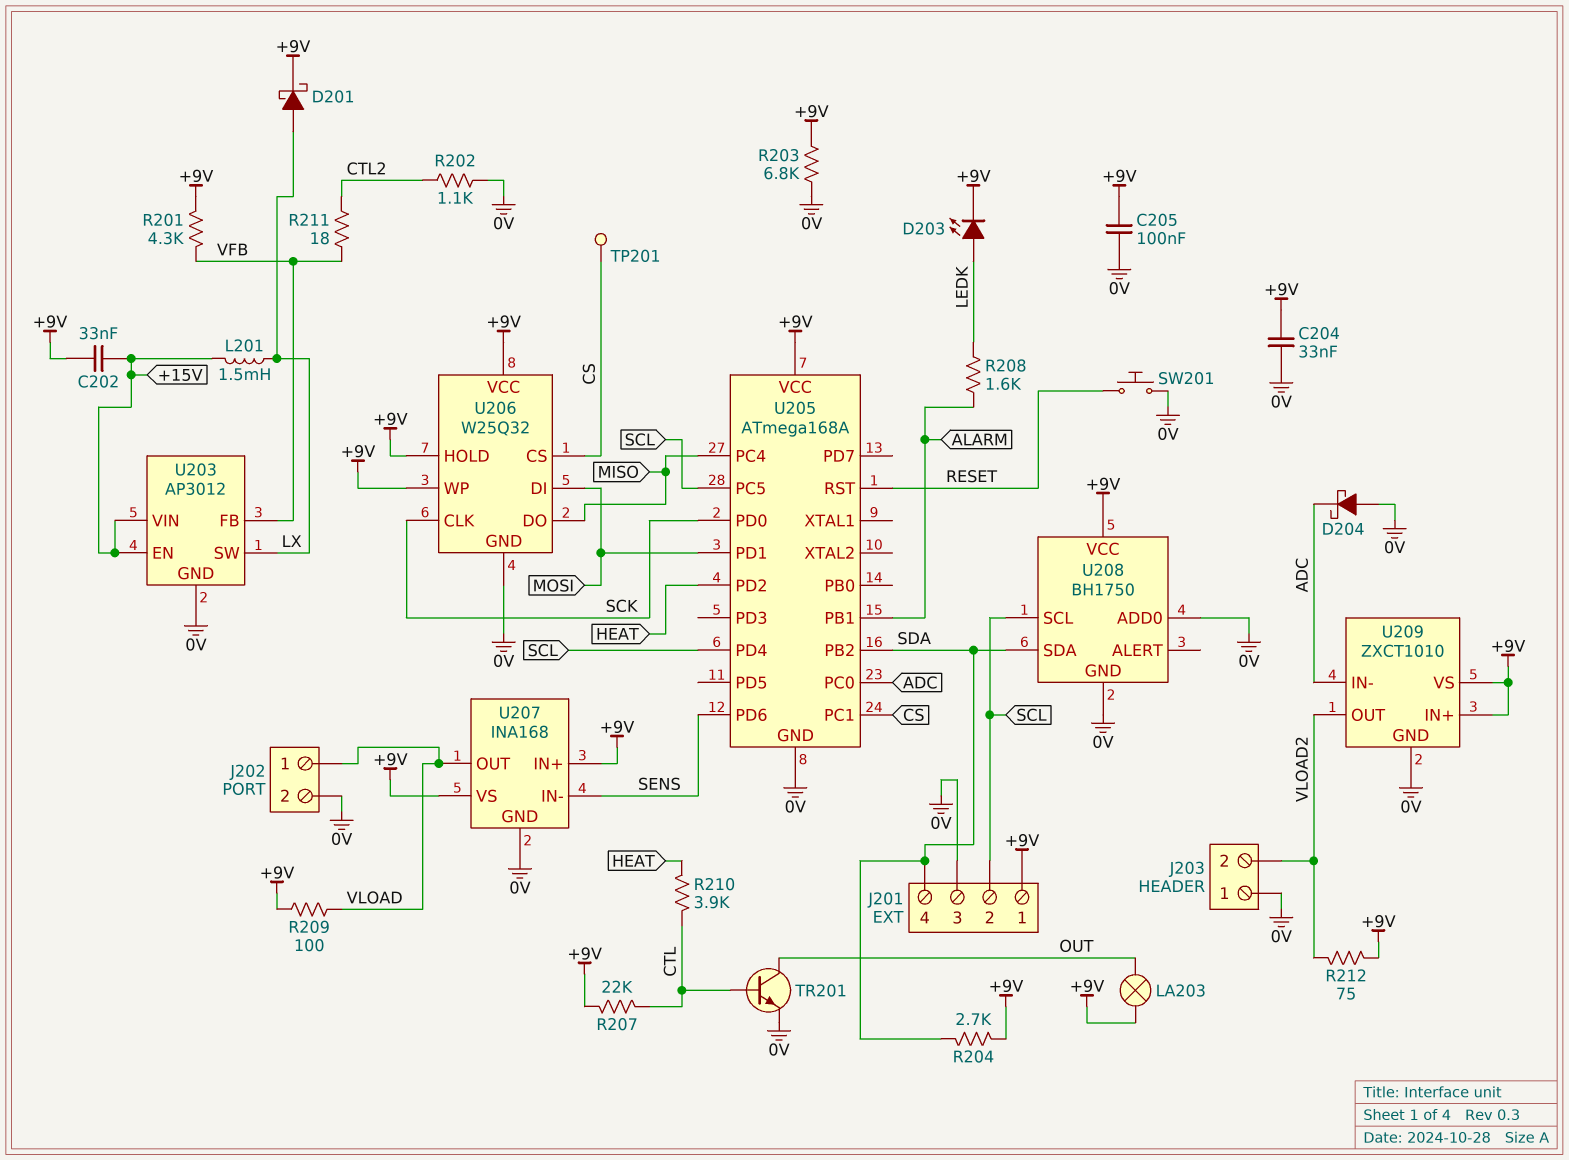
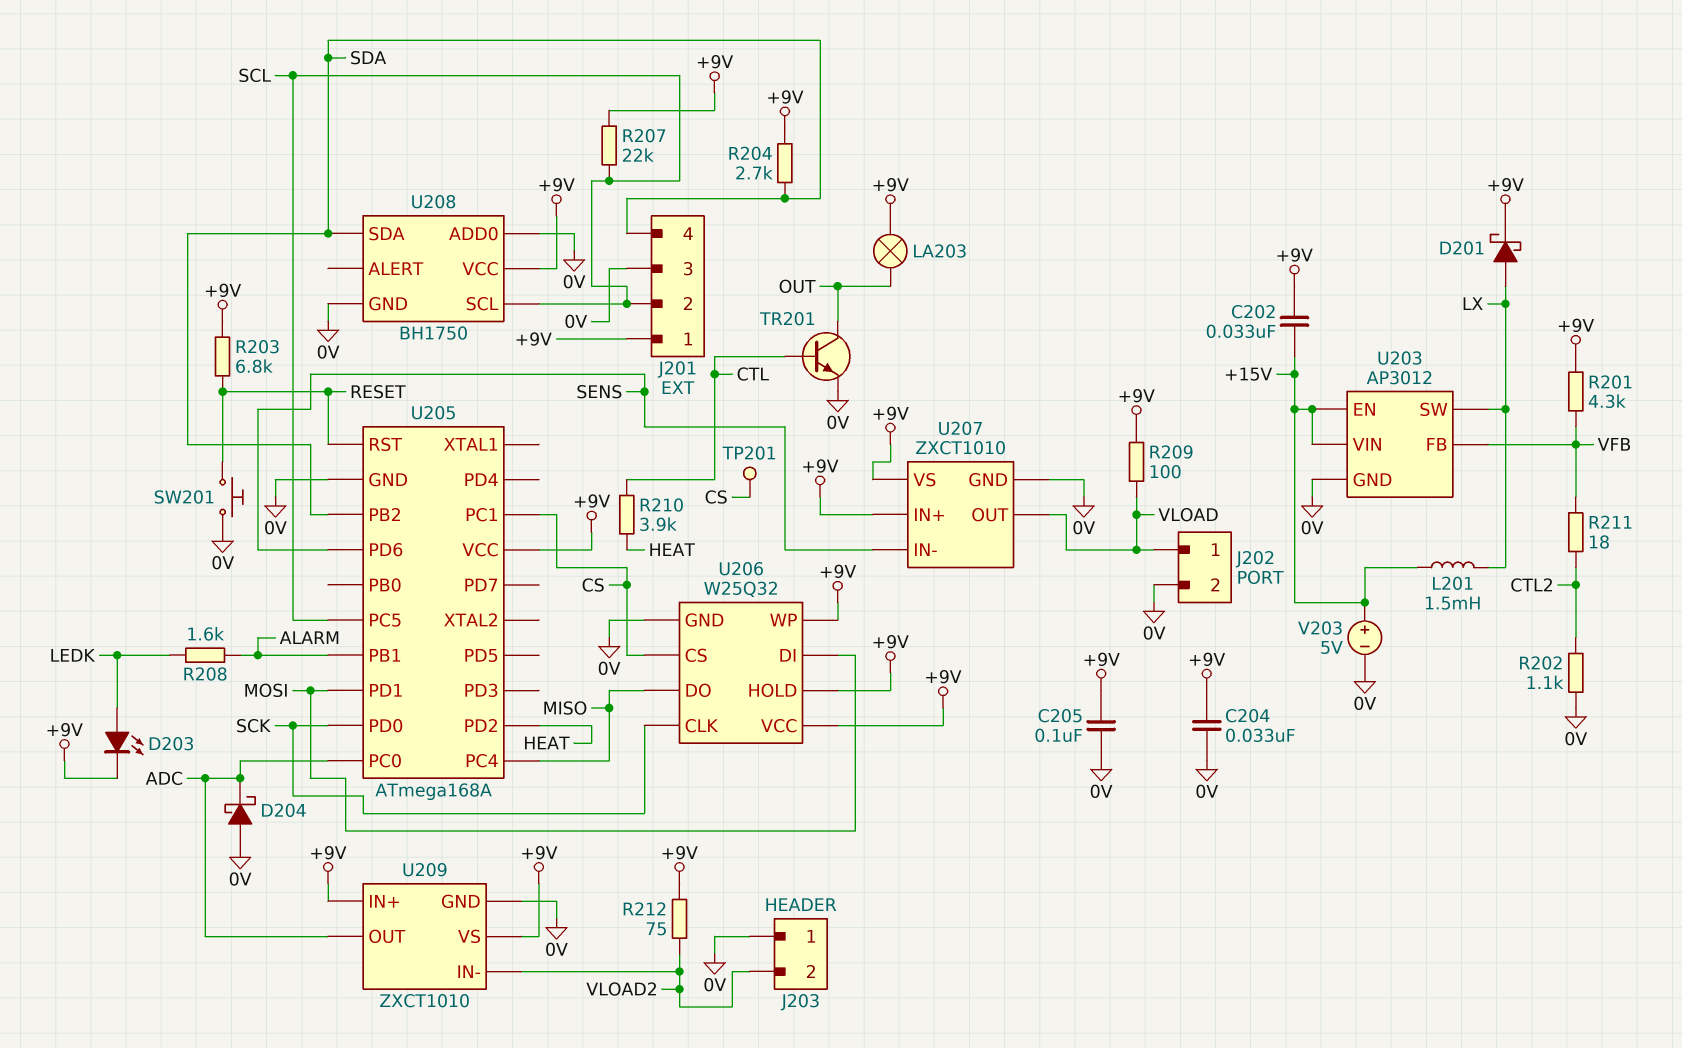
R203: 6.8k (+9V, 0V) -> 6.8k (+9V, RESET)
R207: 22k (+9V, CTL) -> 22k (+9V, SCL)
U205 pin PD4: SCL -> none
U207: INA168 -> ZXCT1010
U209 pin IN-: ADC -> VLOAD2
U209 pin OUT: VLOAD2 -> ADC
V203: none -> 5V (plus +15V, minus 0V)

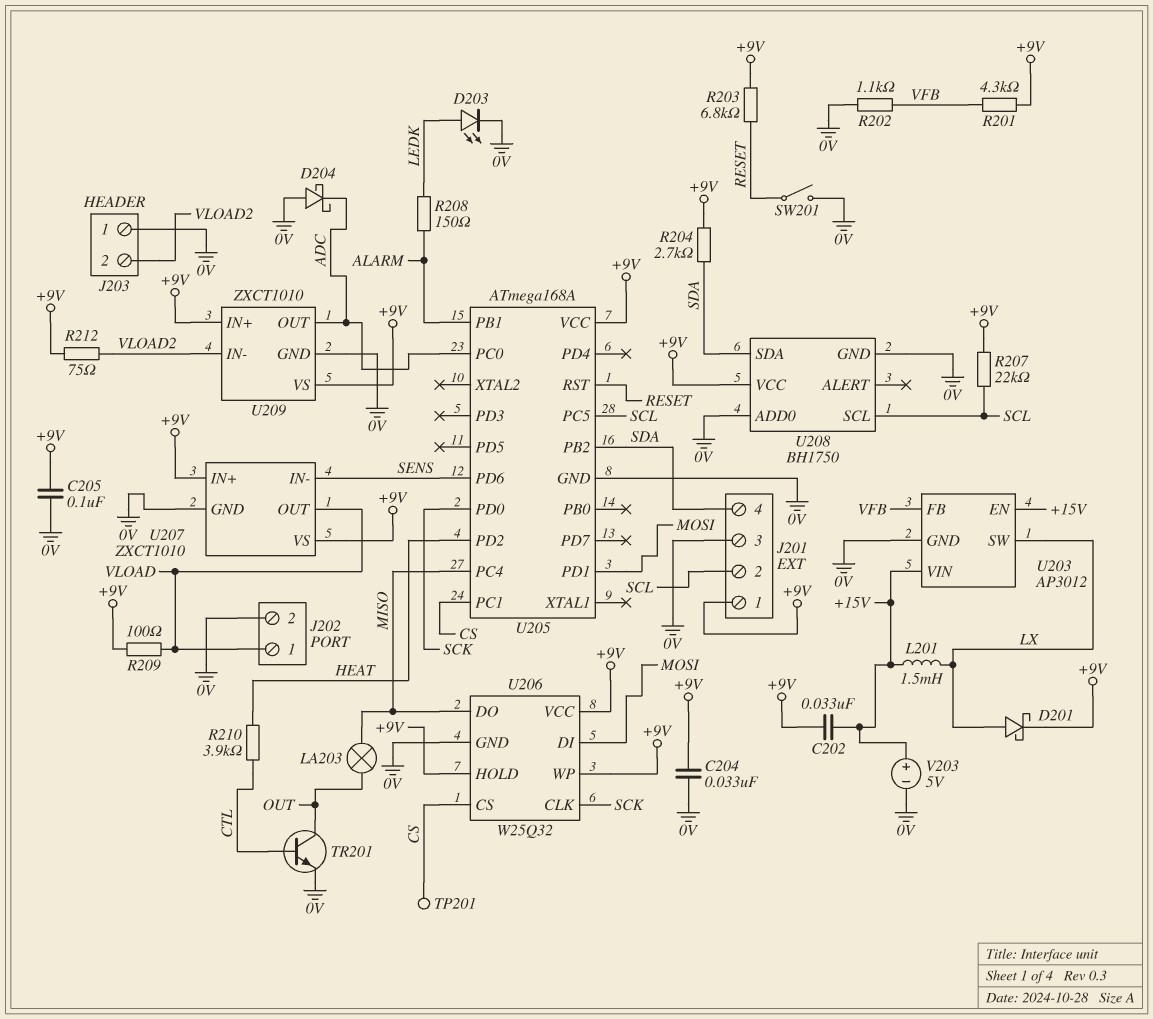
D203: LED (A LEDK, K +9V) -> LED (A LEDK, K 0V)
LA203: lamp (+9V, OUT) -> lamp (MISO, OUT)
R202: 1.1k (0V, CTL2) -> 1.1k (0V, VFB)
R208: 1.6k (ALARM, LEDK) -> 150 (ALARM, LEDK)
R211: 18 (CTL2, VFB) -> none
SW201: button (0V, RESET) -> switch (0V, RESET)

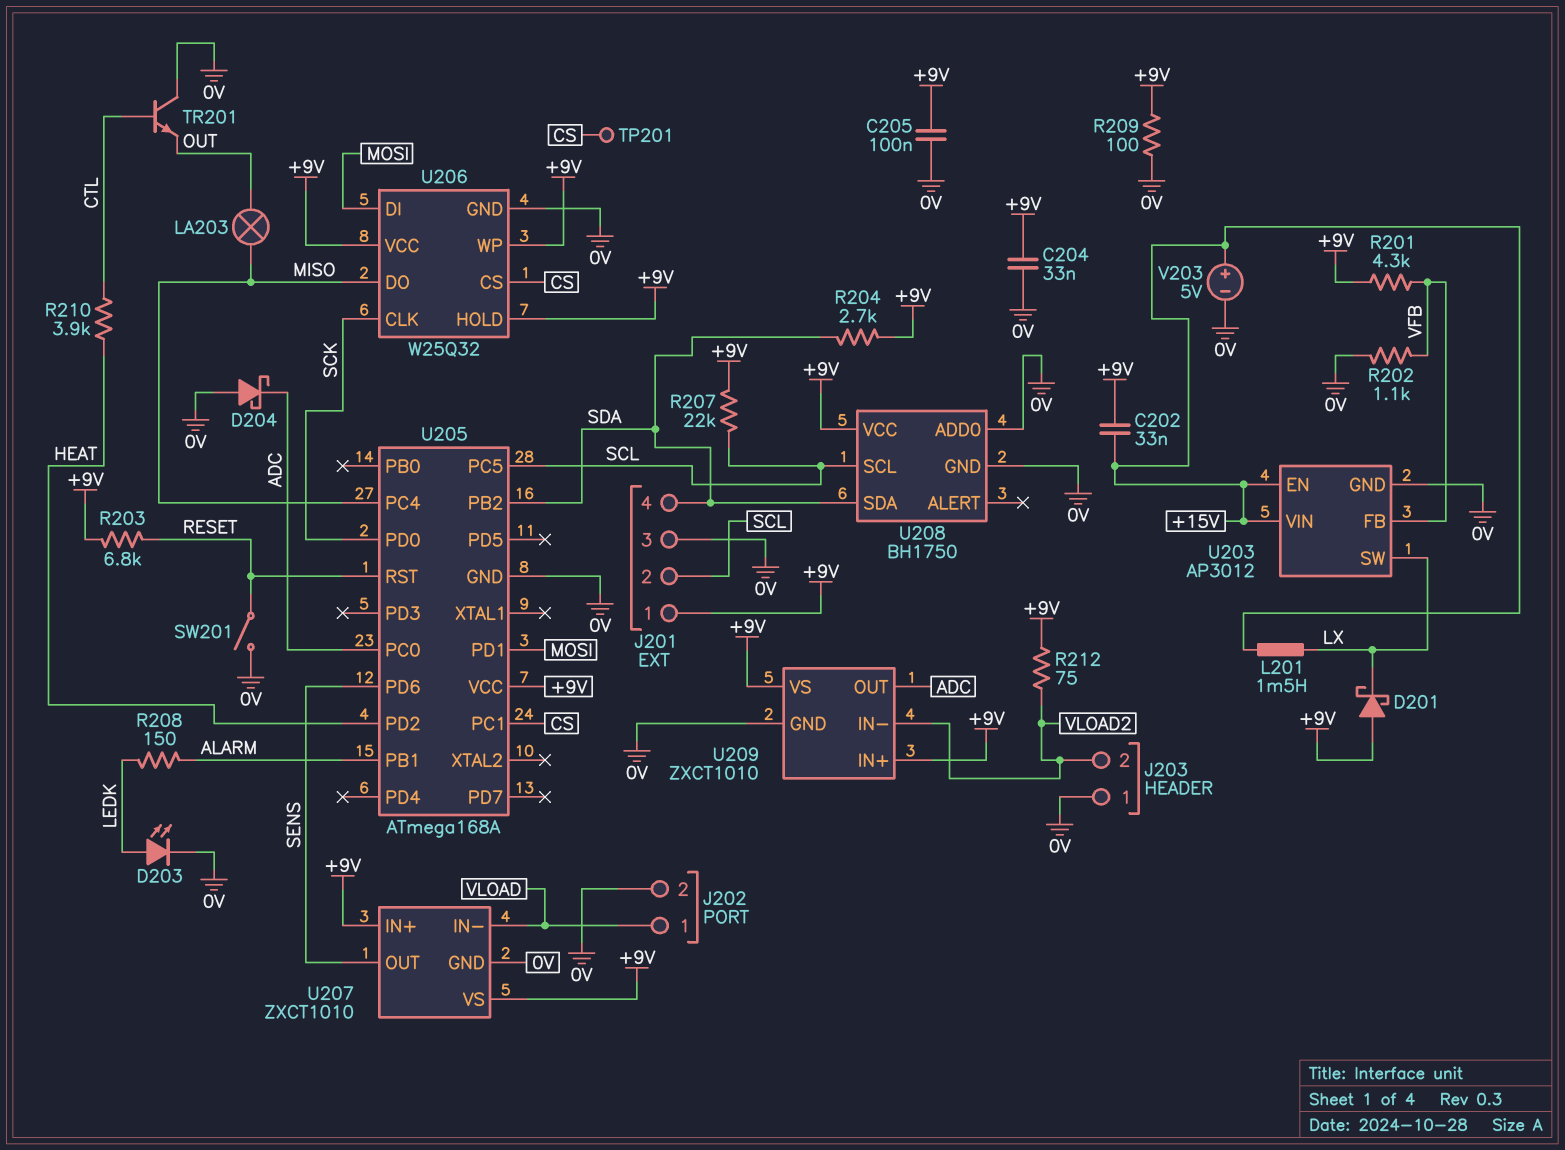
D201: schottky (A LX, K +9V) -> schottky (A +9V, K LX)
R209: 100 (+9V, VLOAD) -> 100 (+9V, 0V)
TR201: NPN (B CTL, C OUT, E 0V) -> NPN (B CTL, C 0V, E OUT)
U207 pin IN-: SENS -> VLOAD
U207 pin OUT: VLOAD -> SENS

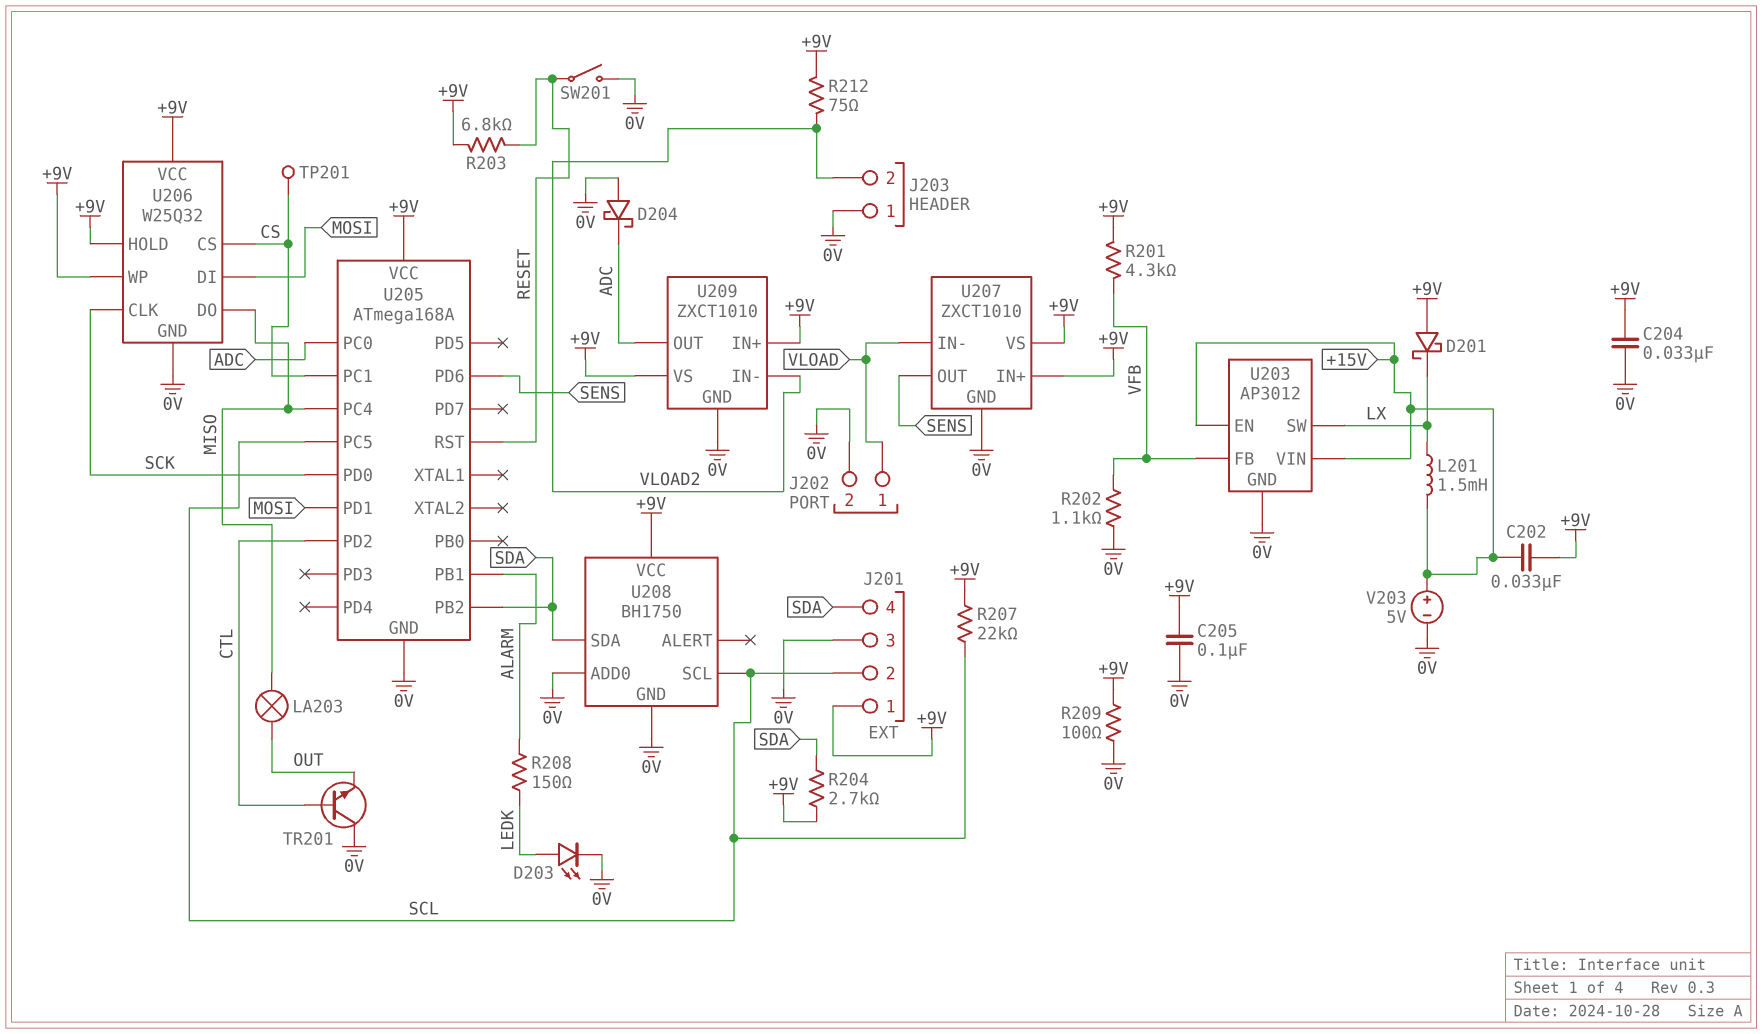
R210: 3.9k (CTL, HEAT) -> none
U205 pin PD2: HEAT -> CTL

